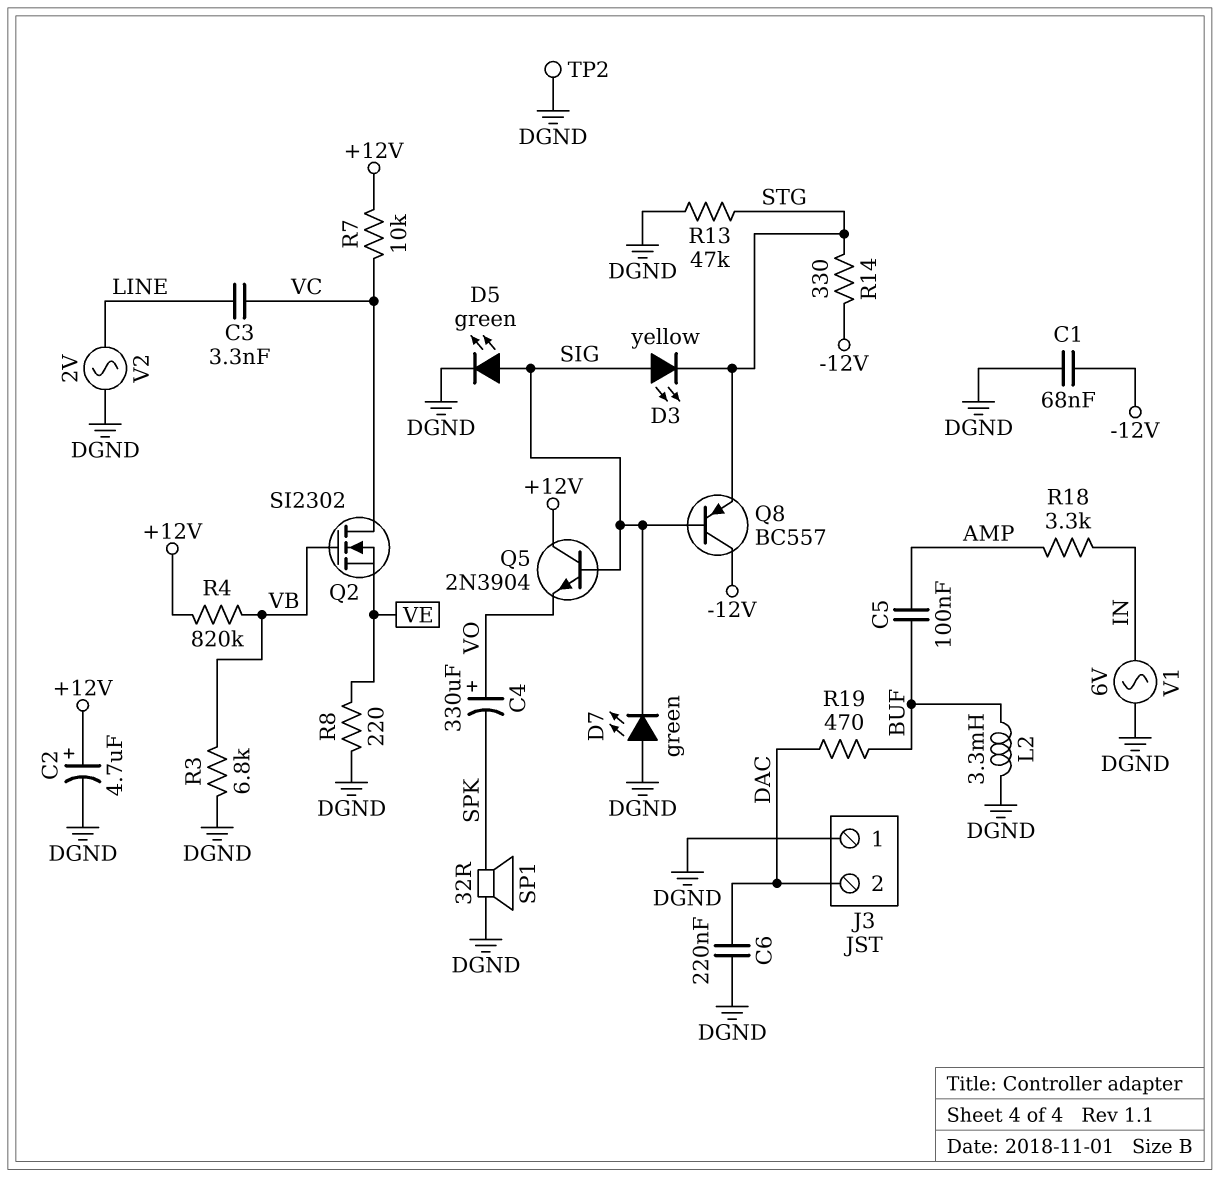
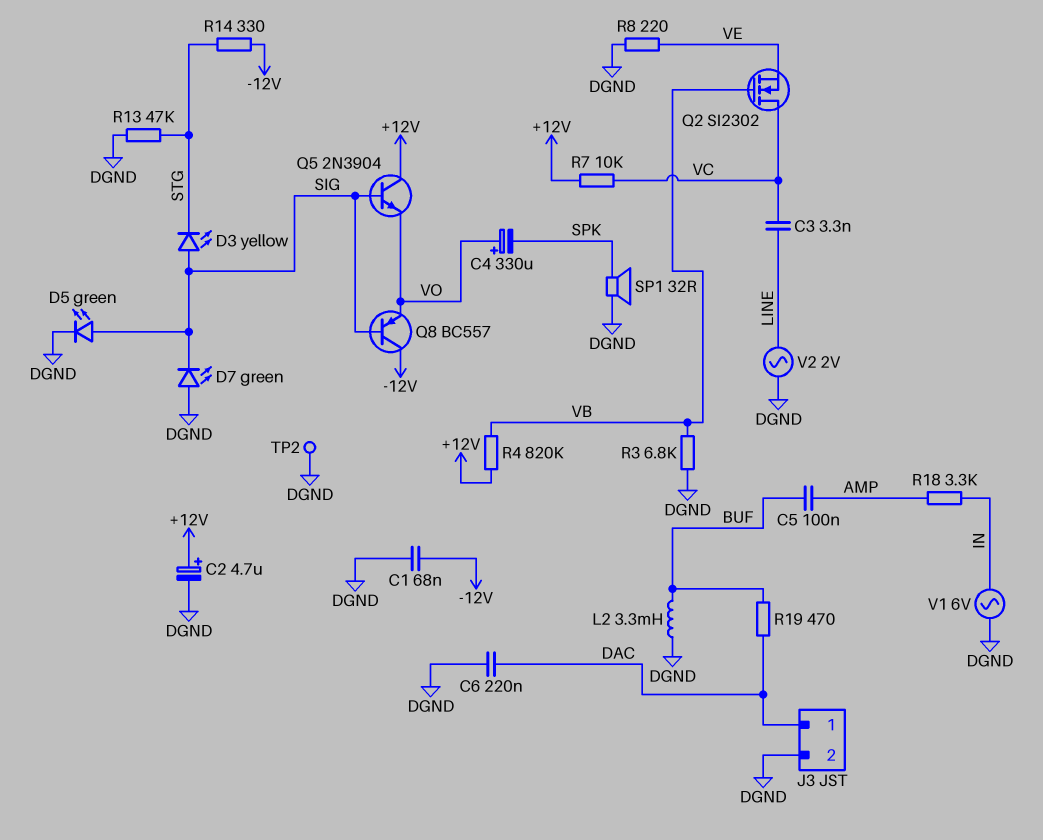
J3 pin 1: DGND -> DAC
J3 pin 2: DAC -> DGND
Q8: PNP BC557 (B SIG, C -12V, E STG) -> PNP BC557 (B SIG, C -12V, E VO)

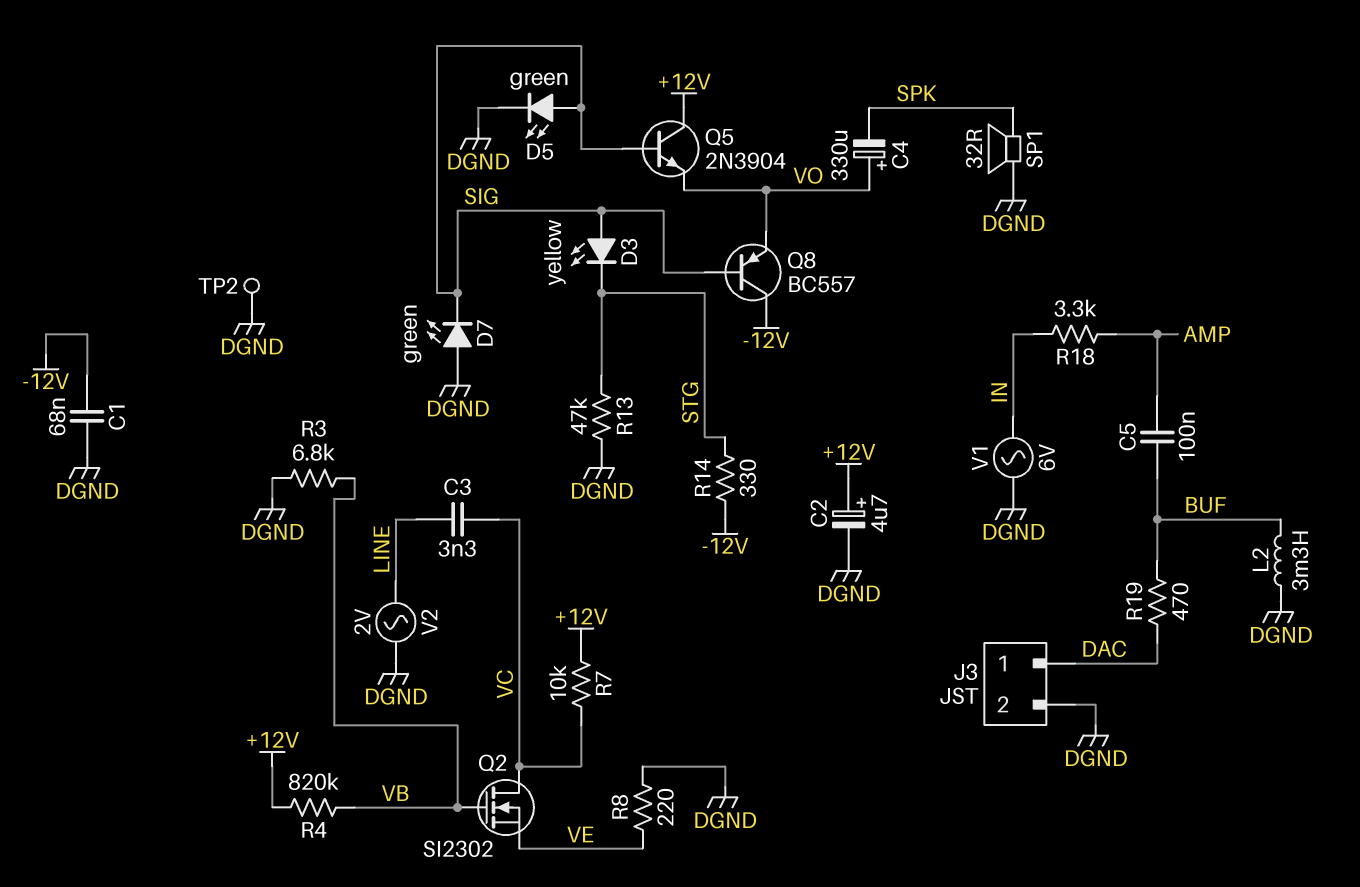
C6: 220nF (DAC, DGND) -> none

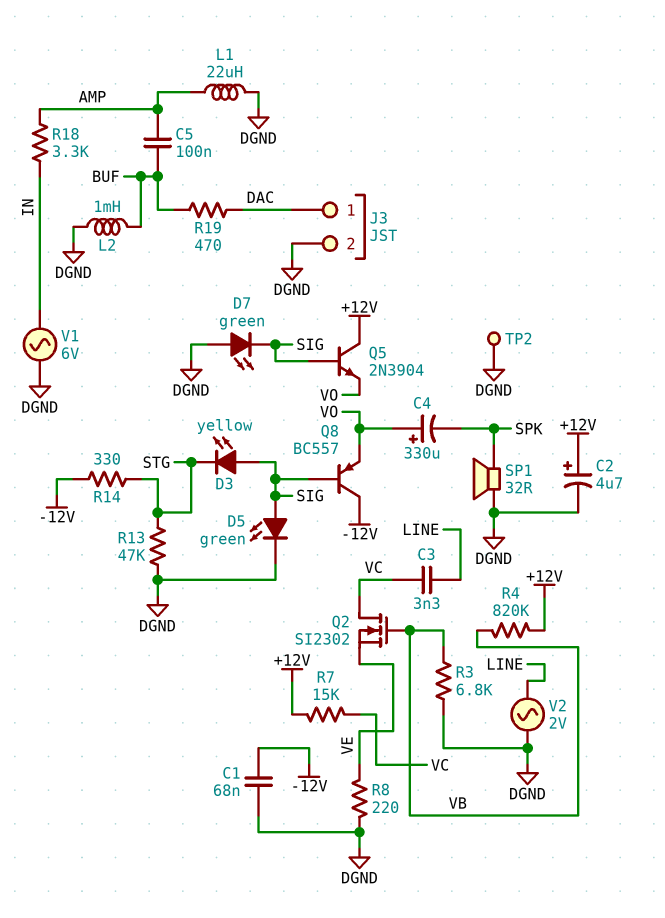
L1: none -> 22uH (AMP, DGND)
L2: 3.3mH (BUF, DGND) -> 1mH (BUF, DGND)
R7: 10k (+12V, VC) -> 15k (+12V, VC)

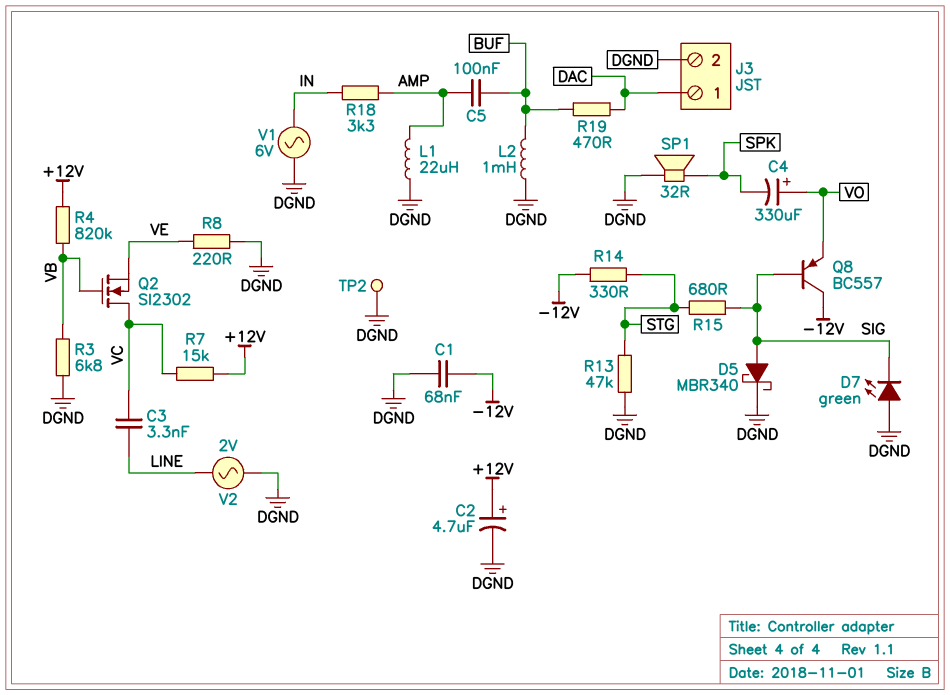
D3: LED yellow (A SIG, K STG) -> none
D5: LED green (A SIG, K DGND) -> schottky MBR340 (A SIG, K DGND)
Q5: NPN 2N3904 (B SIG, C +12V, E VO) -> none
R15: none -> 680 (SIG, STG)

